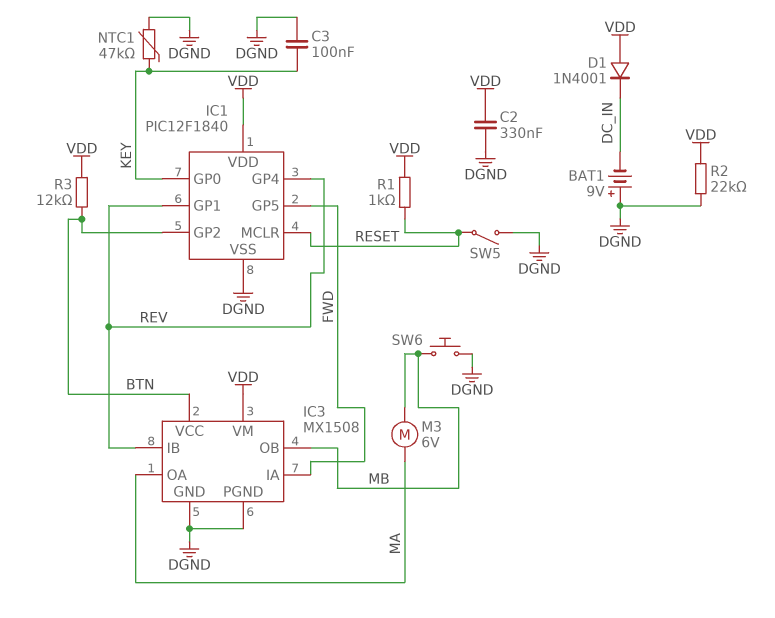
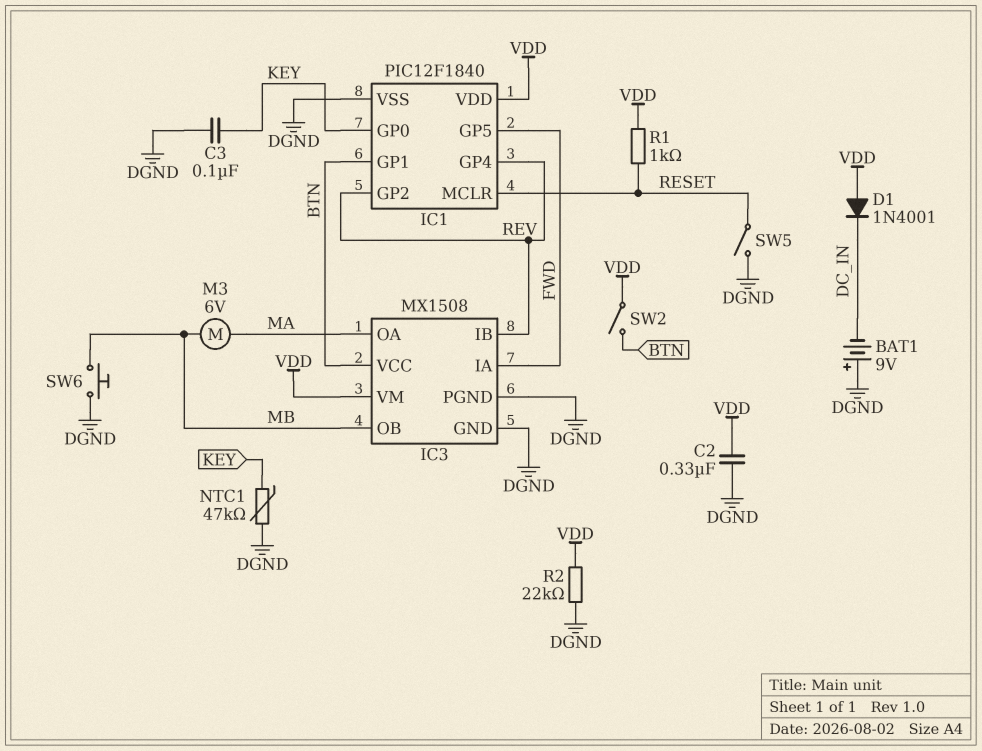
IC1 pin GP1: REV -> BTN
IC1 pin GP2: BTN -> REV
R3: 12k (BTN, VDD) -> none
SW2: none -> switch (BTN, VDD)

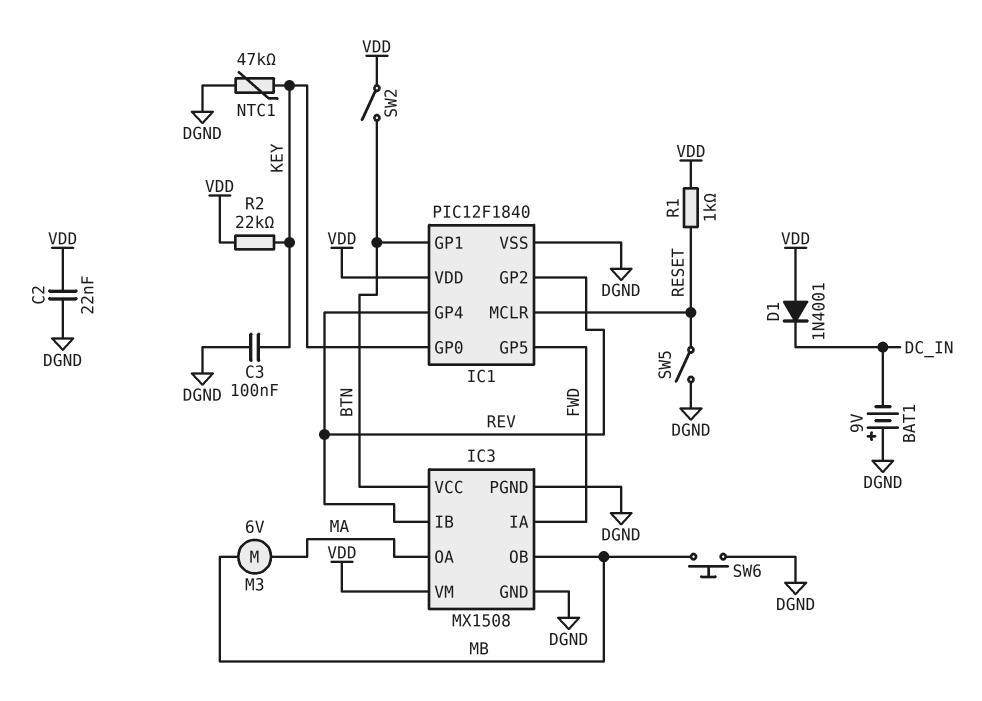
C2: 330nF (DGND, VDD) -> 22nF (DGND, VDD)
R2: 22k (DGND, VDD) -> 22k (KEY, VDD)

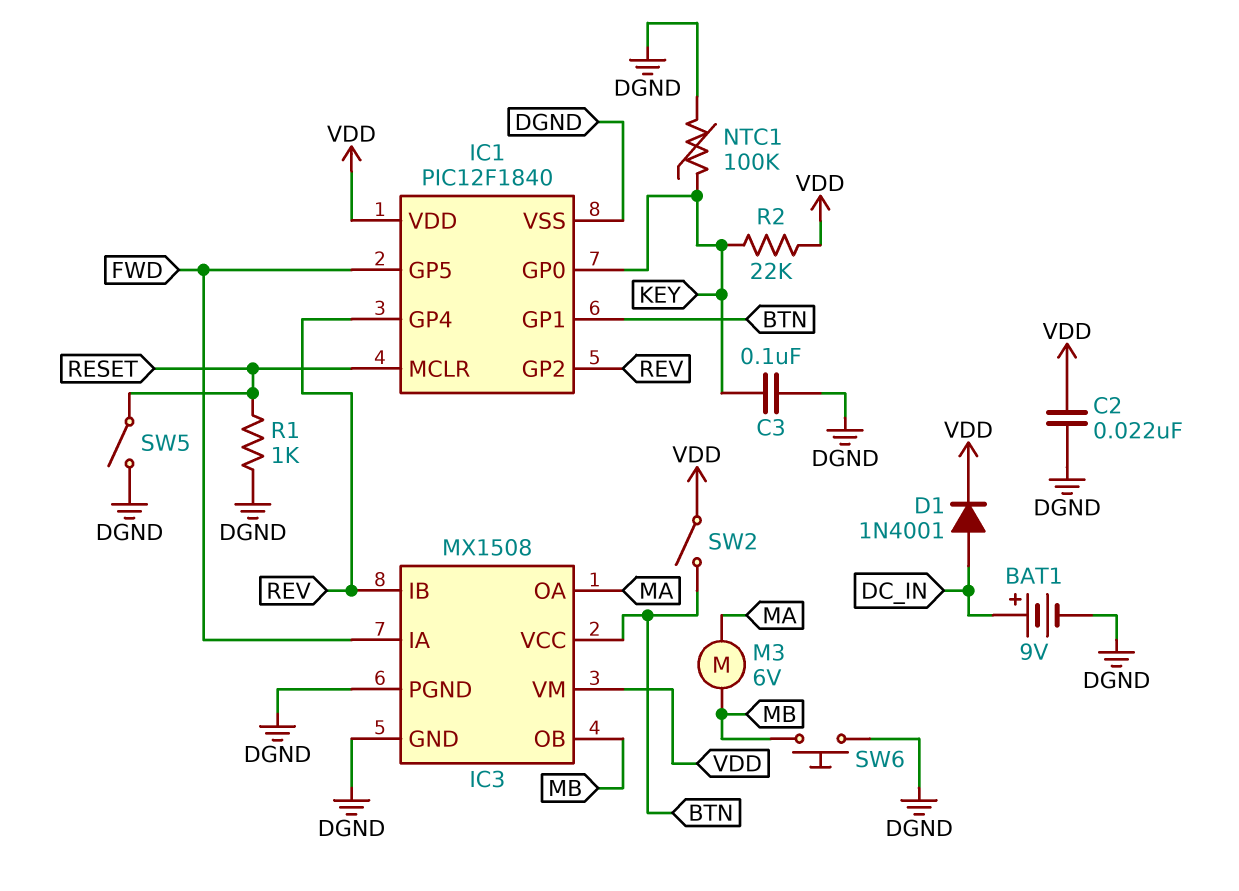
BAT1: 9V (plus DGND, minus DC_IN) -> 9V (plus DC_IN, minus DGND)
D1: diode 1N4001 (A VDD, K DC_IN) -> diode 1N4001 (A DC_IN, K VDD)
NTC1: 47k (DGND, KEY) -> 100k (DGND, KEY)
R1: 1k (RESET, VDD) -> 1k (DGND, RESET)

